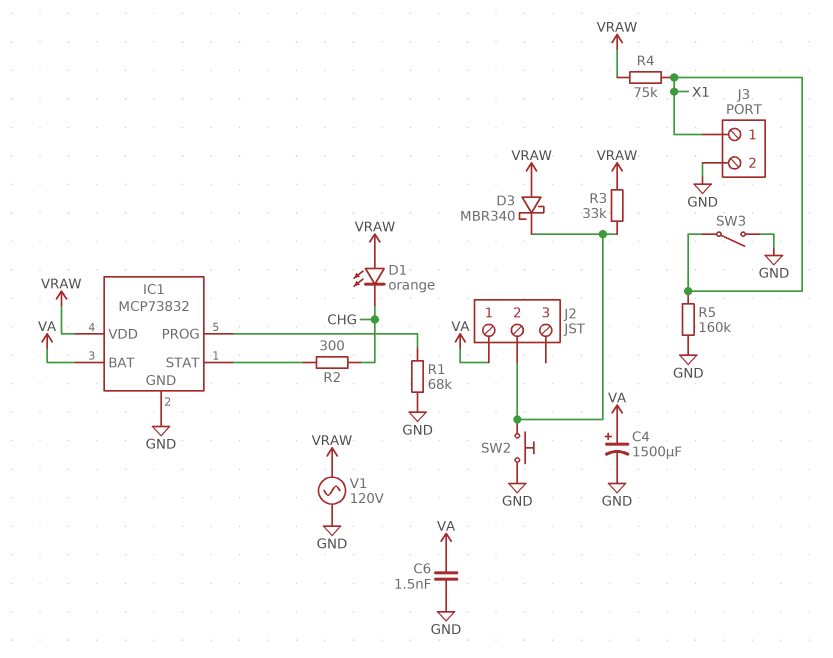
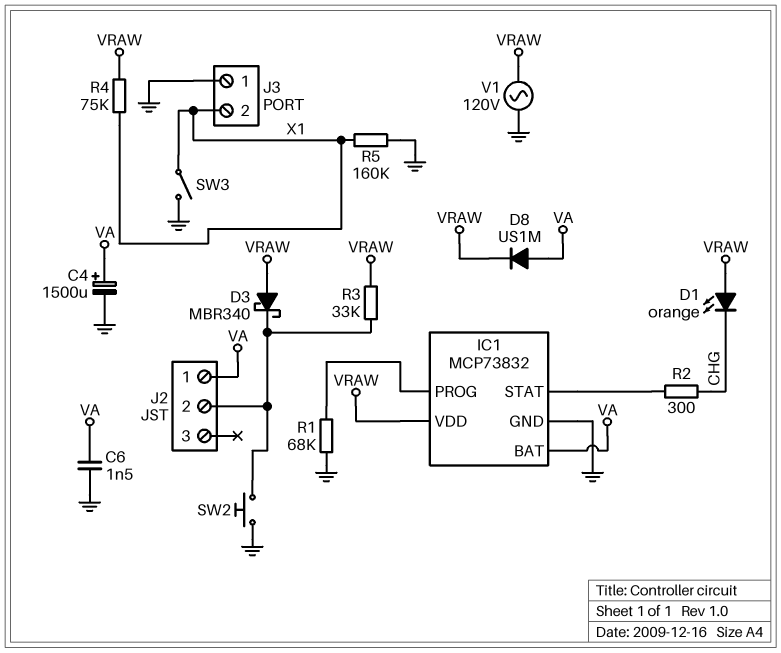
D8: none -> diode US1M (A VA, K VRAW)
J3 pin 1: X1 -> GND
J3 pin 2: GND -> X1

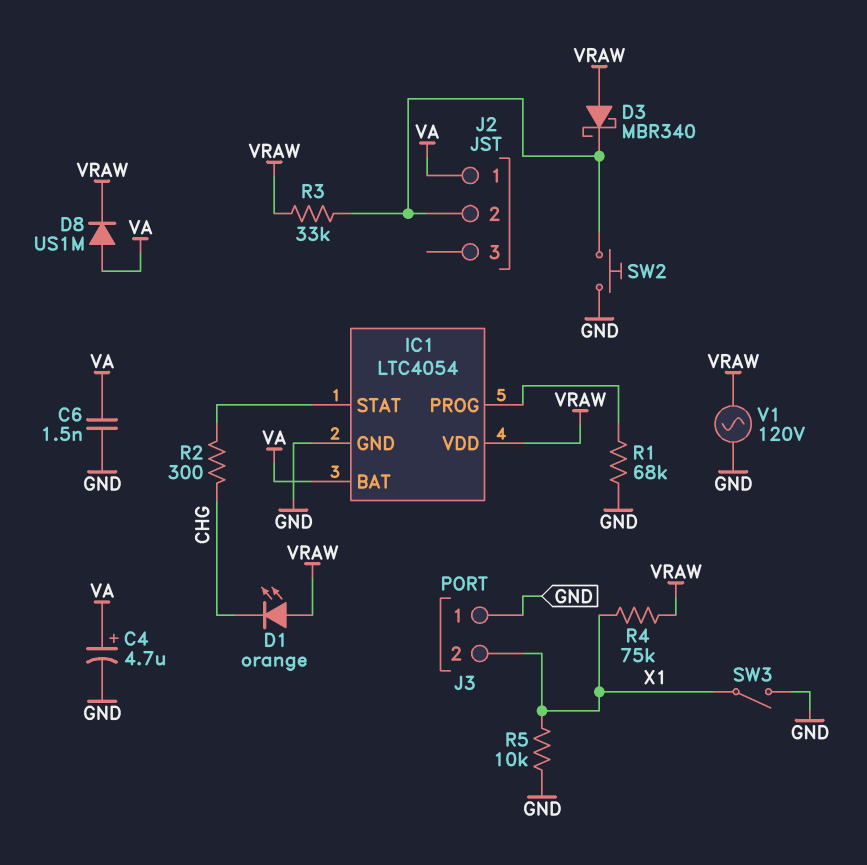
C4: 1500uF (plus VA, minus GND) -> 4.7uF (plus VA, minus GND)
IC1: MCP73832 -> LTC4054
R5: 160k (GND, X1) -> 10k (GND, X1)

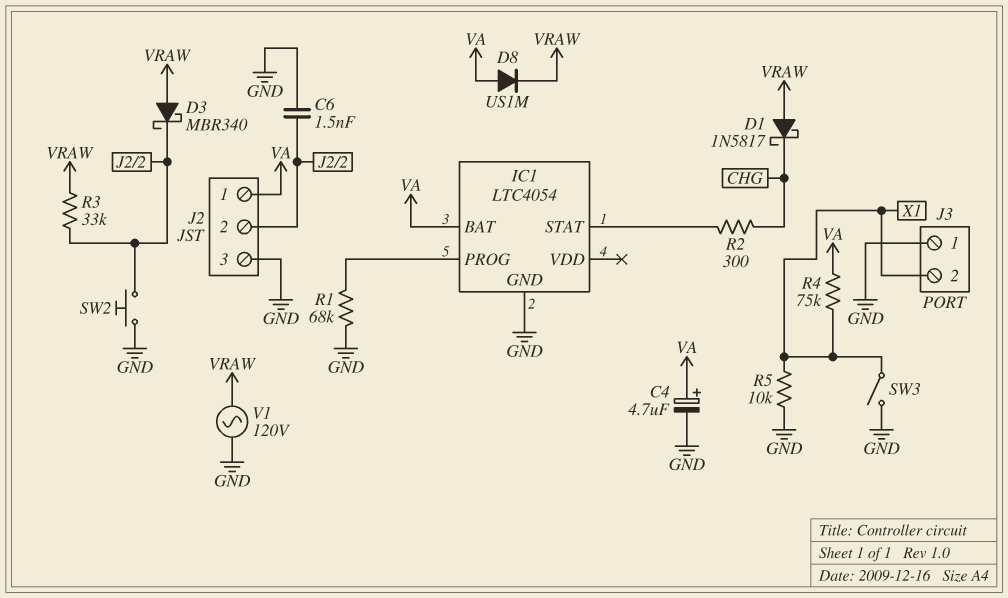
C6: 1.5nF (GND, VA) -> 1.5nF (GND, J2/2)
D1: LED orange (A VRAW, K CHG) -> schottky 1N5817 (A VRAW, K CHG)
IC1 pin VDD: VRAW -> none
J2 pin 3: none -> GND
R4: 75k (VRAW, X1) -> 75k (VA, X1)

